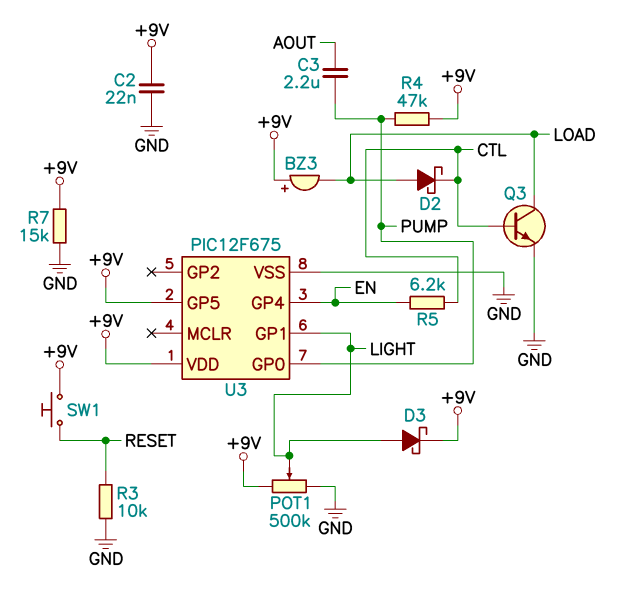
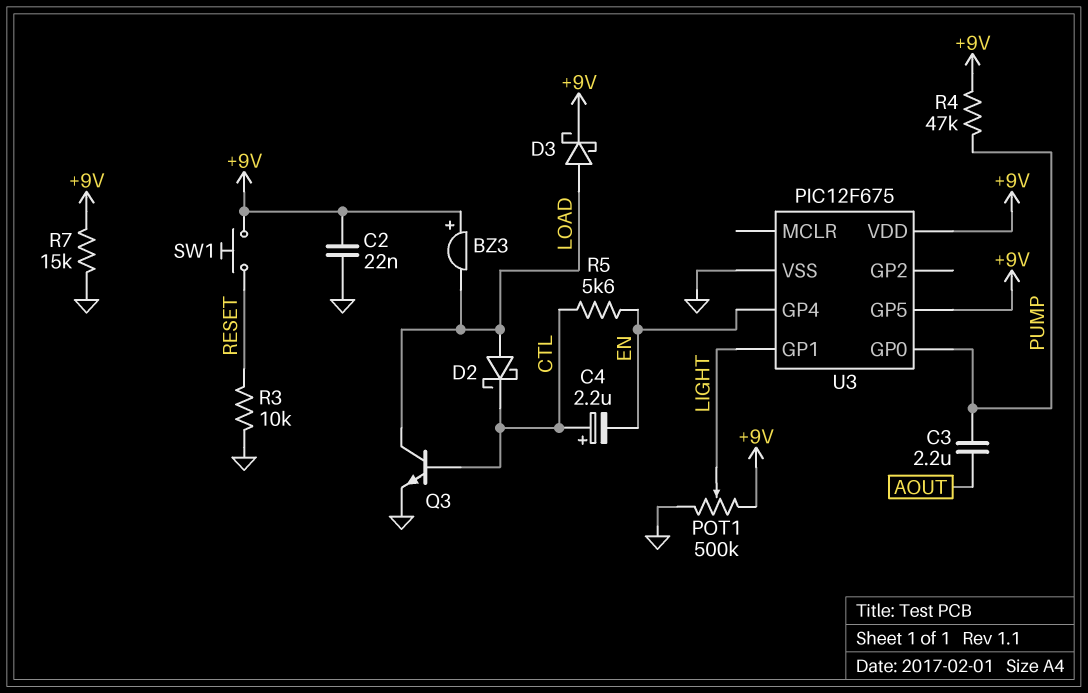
C4: none -> 2.2uF (plus CTL, minus EN)
D3: schottky (A LIGHT, K +9V) -> schottky (A LOAD, K +9V)
R5: 6.2k (CTL, EN) -> 5.6k (CTL, EN)

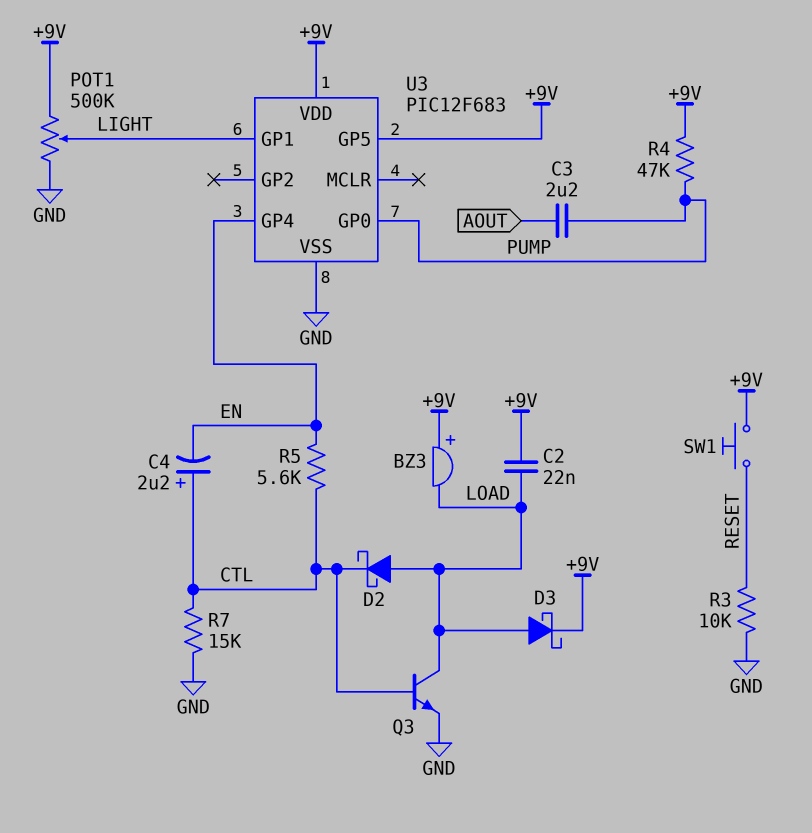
C2: 22nF (+9V, GND) -> 22nF (+9V, LOAD)
R7: 15k (+9V, GND) -> 15k (CTL, GND)
U3: PIC12F675 -> PIC12F683

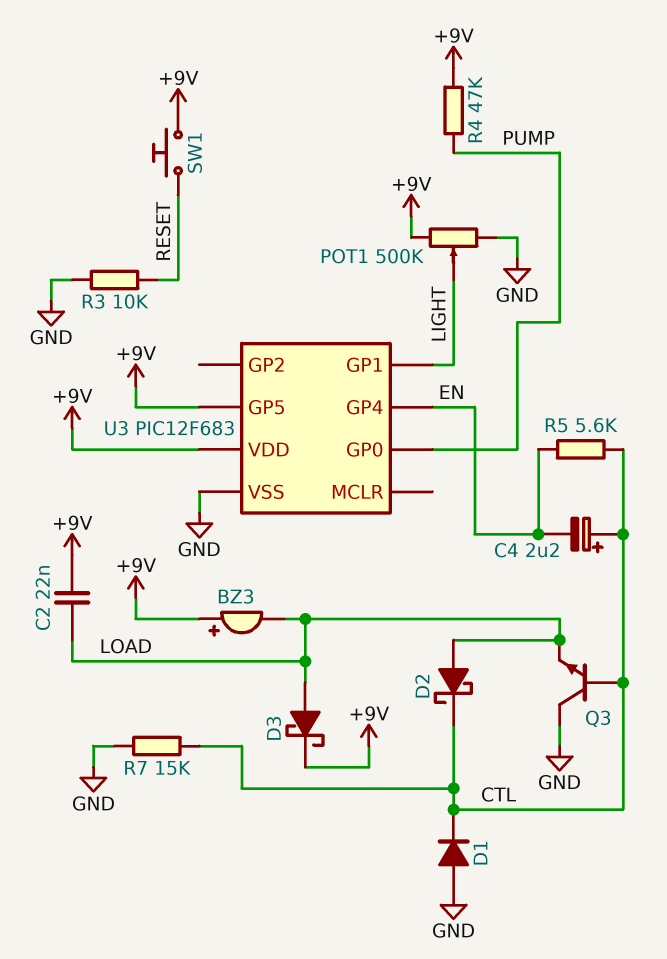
C3: 2.2uF (AOUT, PUMP) -> none
D1: none -> diode (A GND, K CTL)
Q3: NPN (B CTL, C LOAD, E GND) -> NPN (B CTL, C GND, E LOAD)

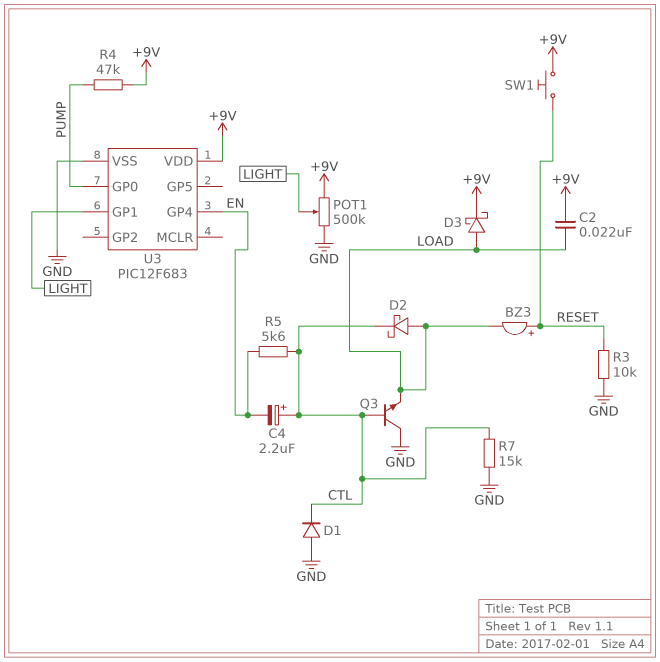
BZ3: buzzer (plus +9V, minus LOAD) -> buzzer (plus RESET, minus LOAD)
U3 pin GP5: +9V -> none

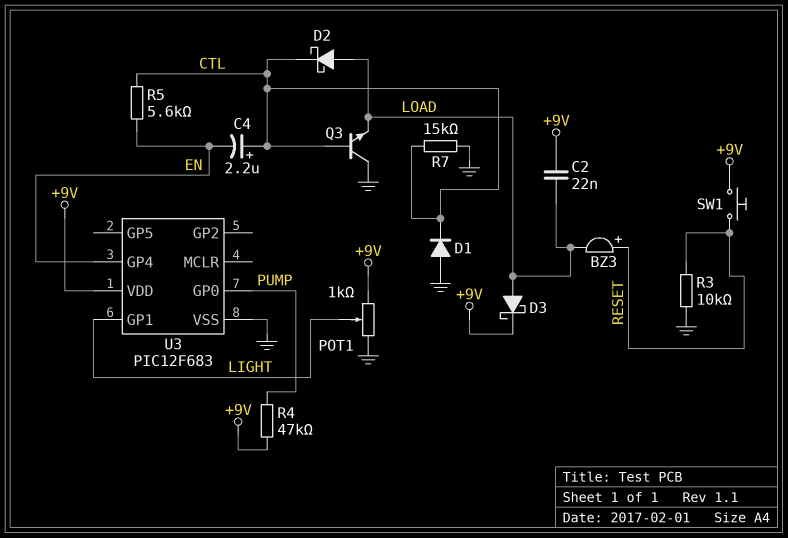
POT1: 500k (+9V, GND, wiper LIGHT) -> 1k (+9V, GND, wiper LIGHT)

